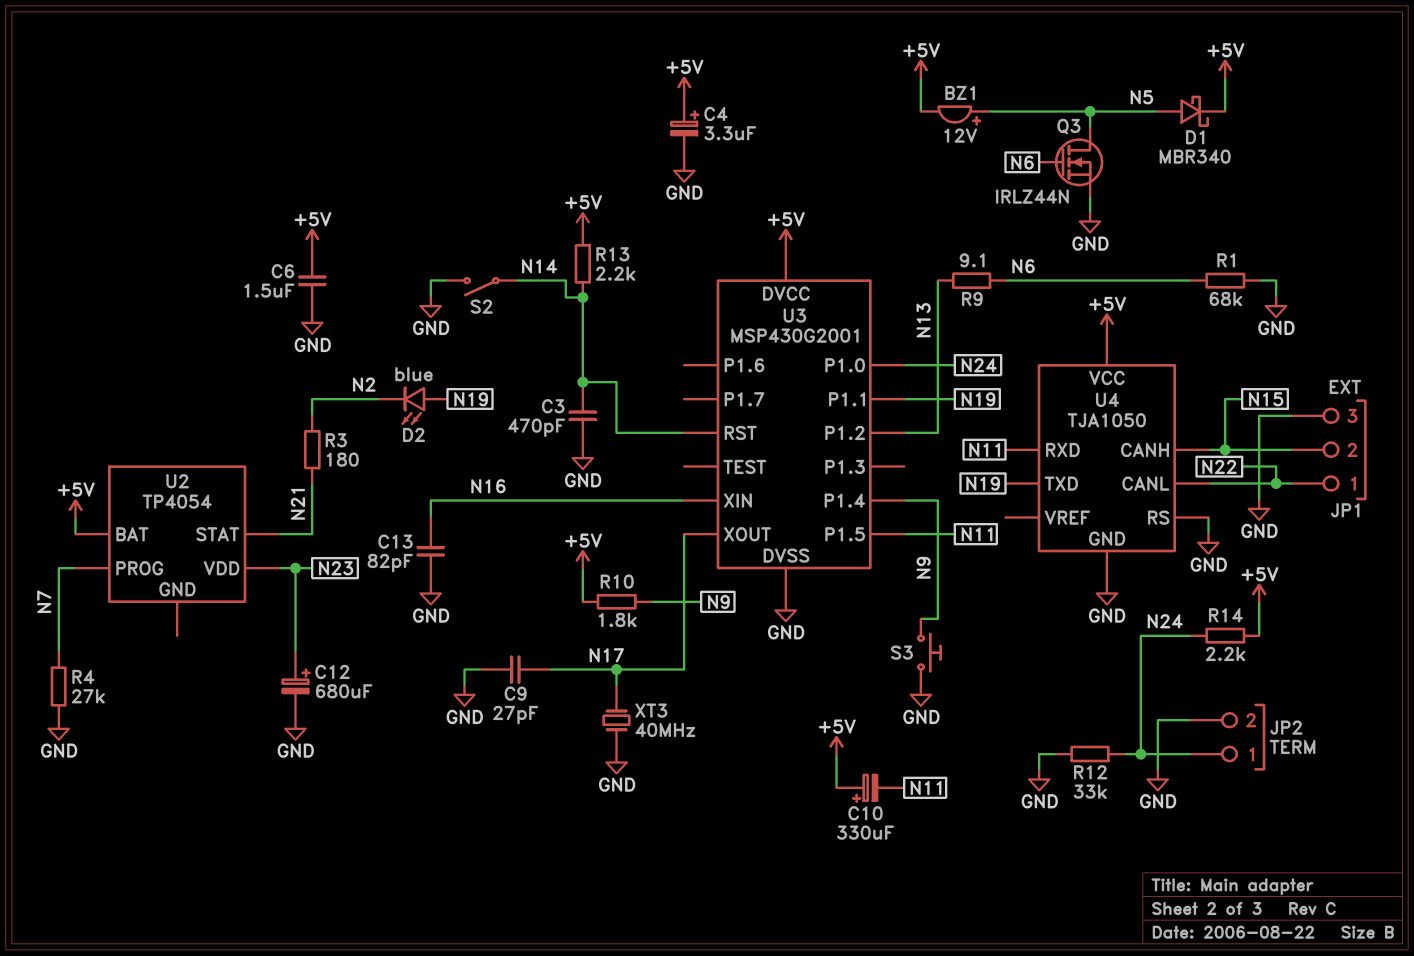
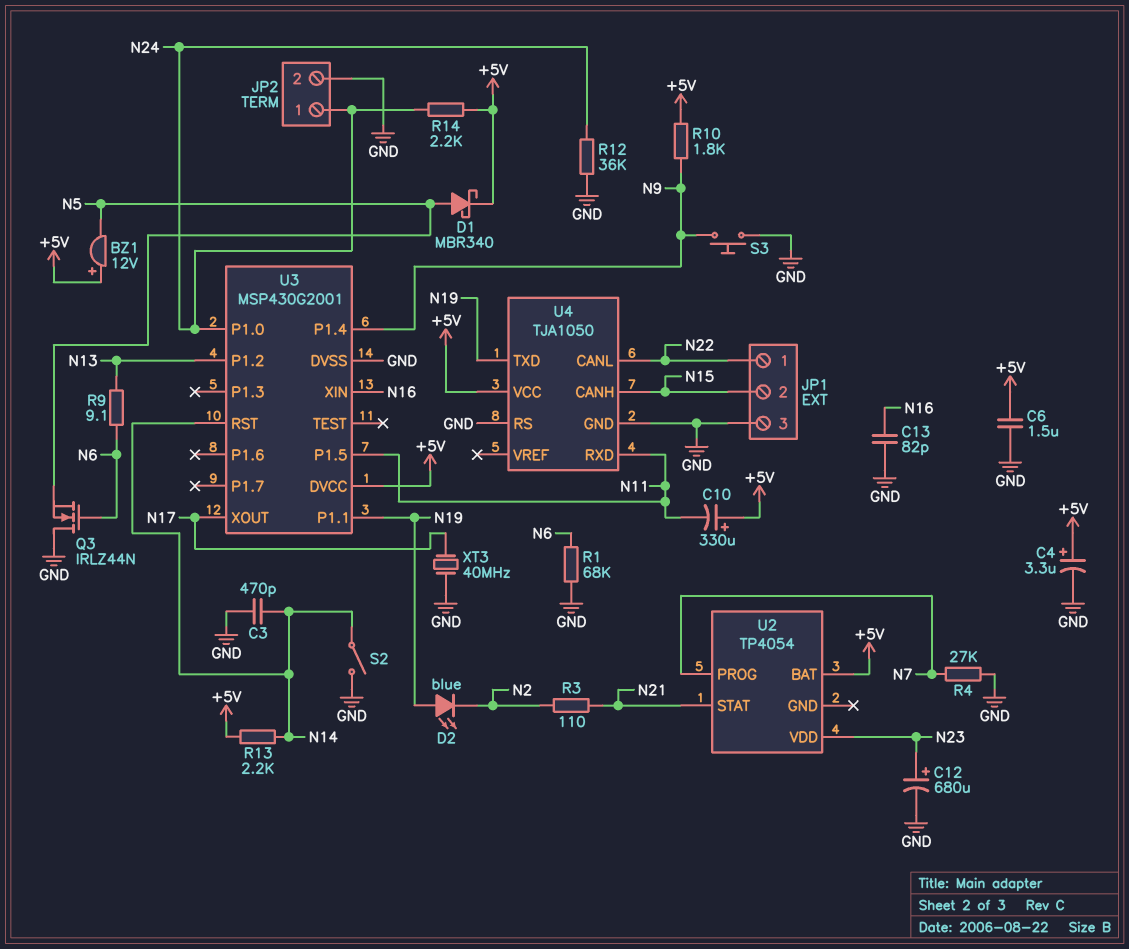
BZ1: buzzer 12V (plus N5, minus +5V) -> buzzer 12V (plus +5V, minus N5)
C9: 27pF (GND, N17) -> none
Q3: NMOS IRLZ44N (G N6, D N5, S GND) -> NMOS IRLZ44N (G N6, D GND, S N5)
R3: 180 (N2, N21) -> 110 (N2, N21)
R12: 33k (GND, N24) -> 36k (GND, N24)

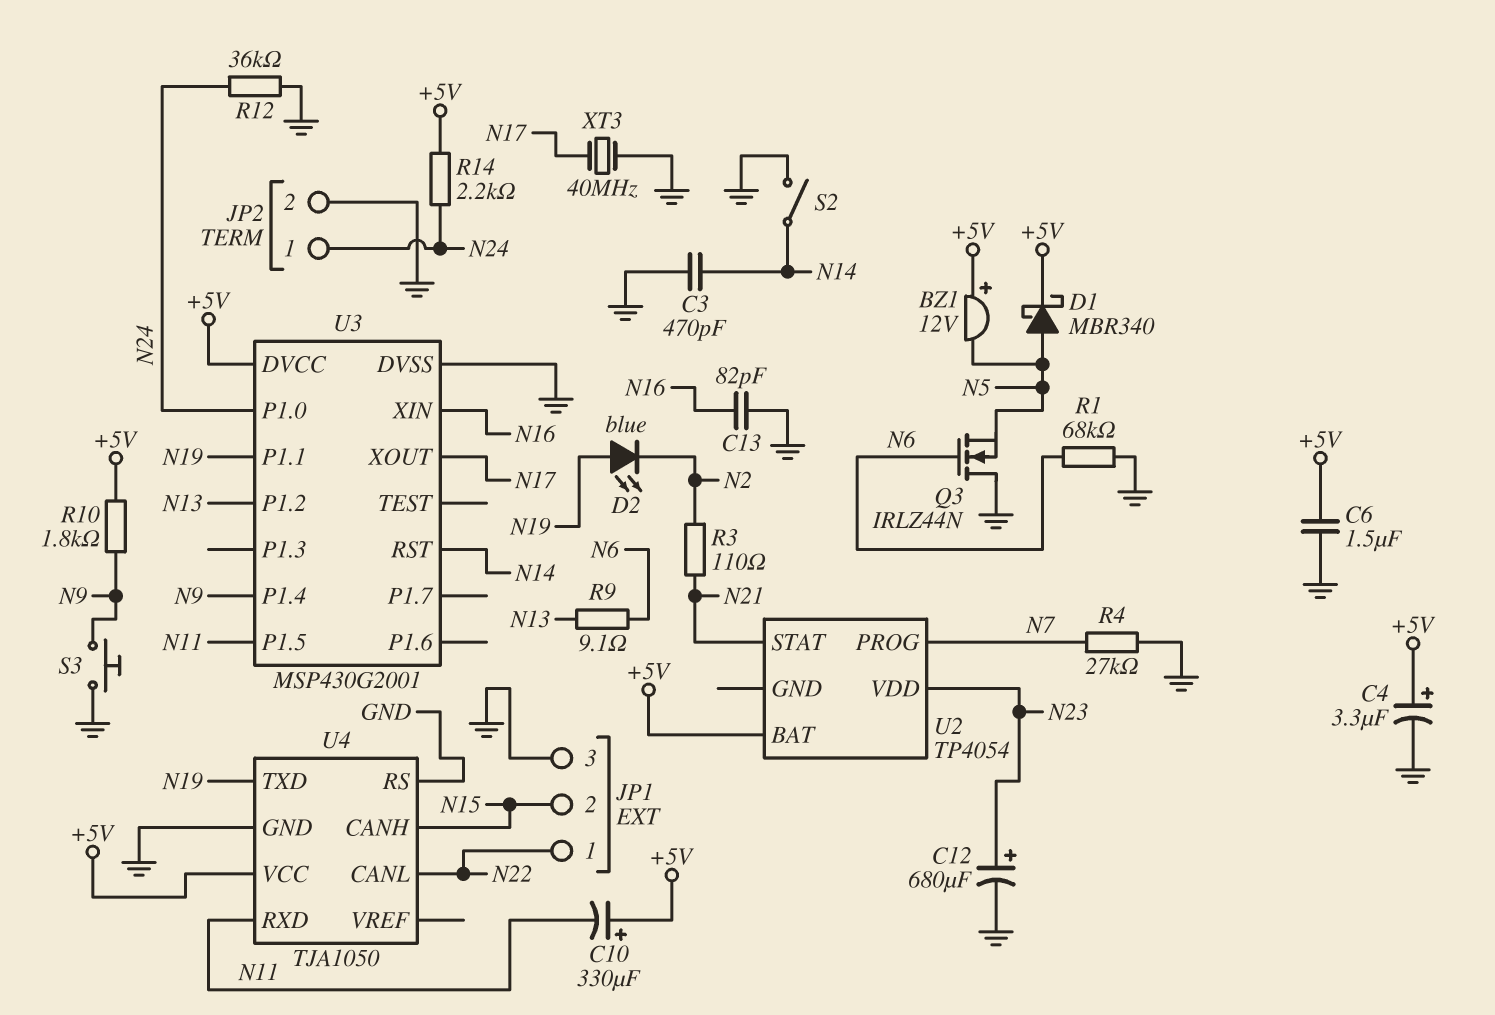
R13: 2.2k (+5V, N14) -> none

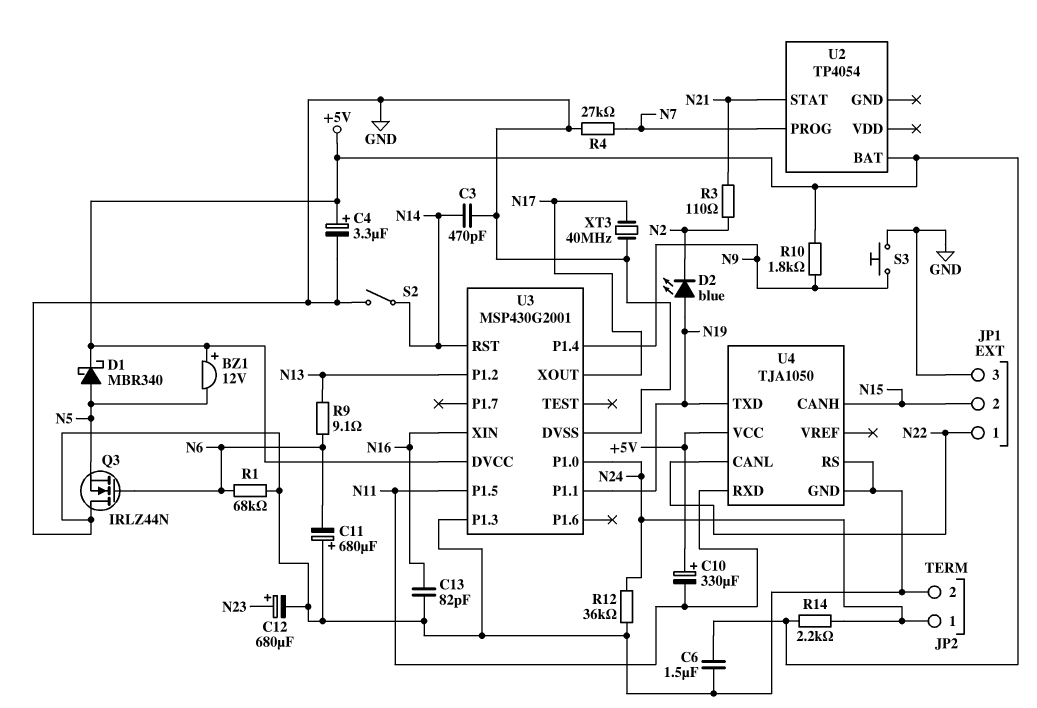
C11: none -> 680uF (plus GND, minus N6)
U2 pin VDD: N23 -> none
U3 pin P1.3: none -> GND

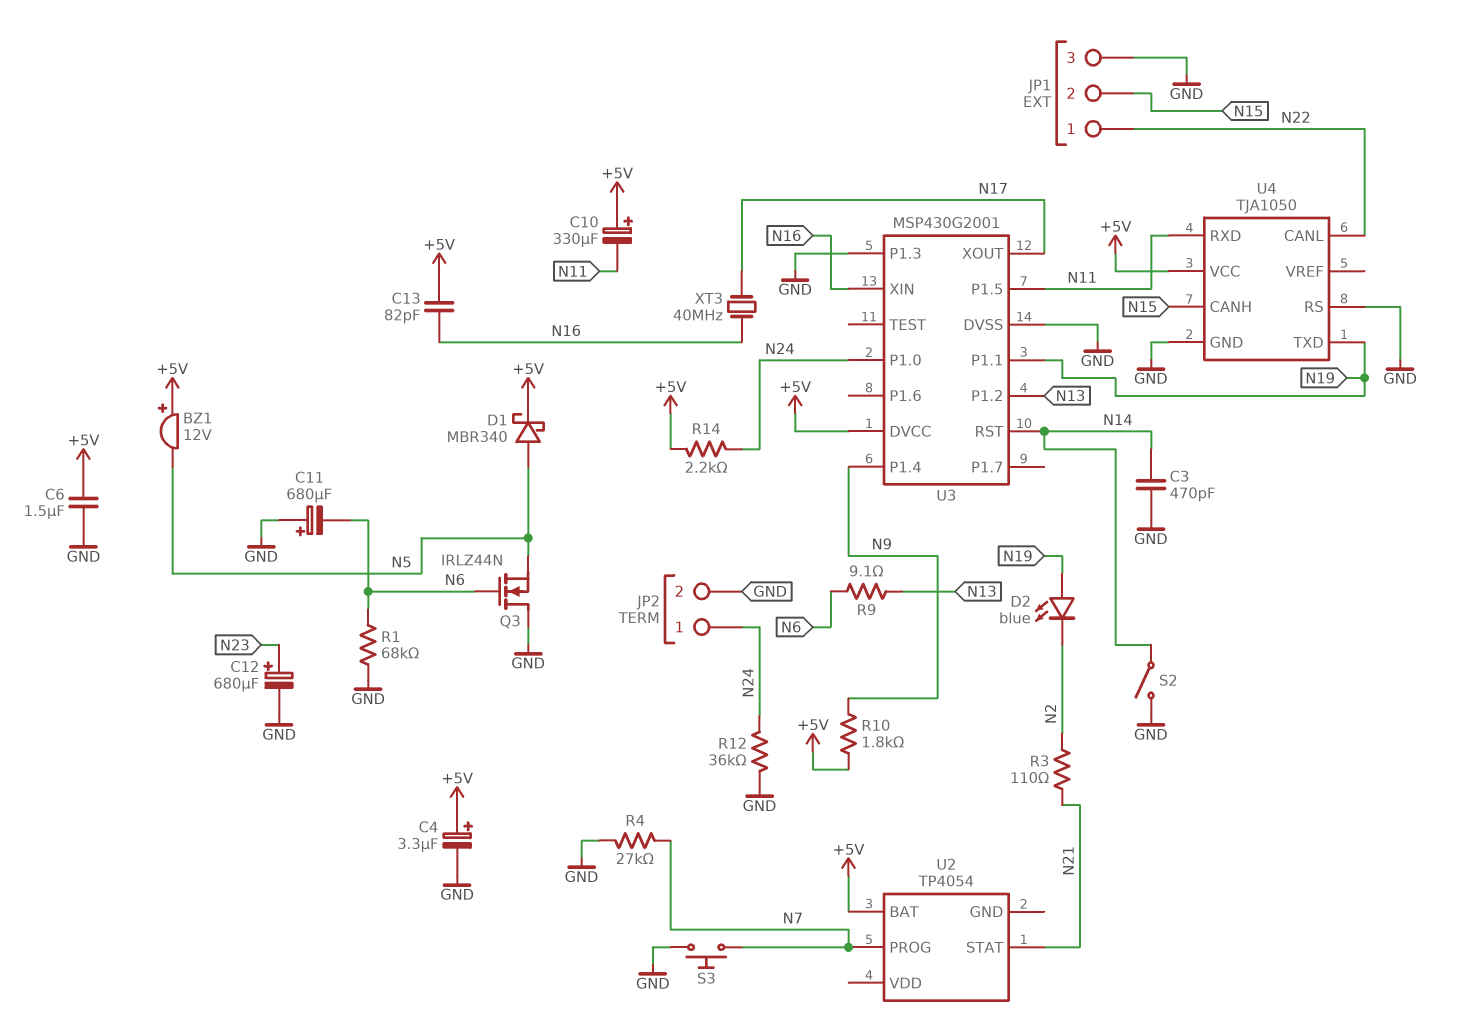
C13: 82pF (GND, N16) -> 82pF (+5V, N16)
S3: button (GND, N9) -> button (GND, N7)
XT3: 40MHz (GND, N17) -> 40MHz (N16, N17)

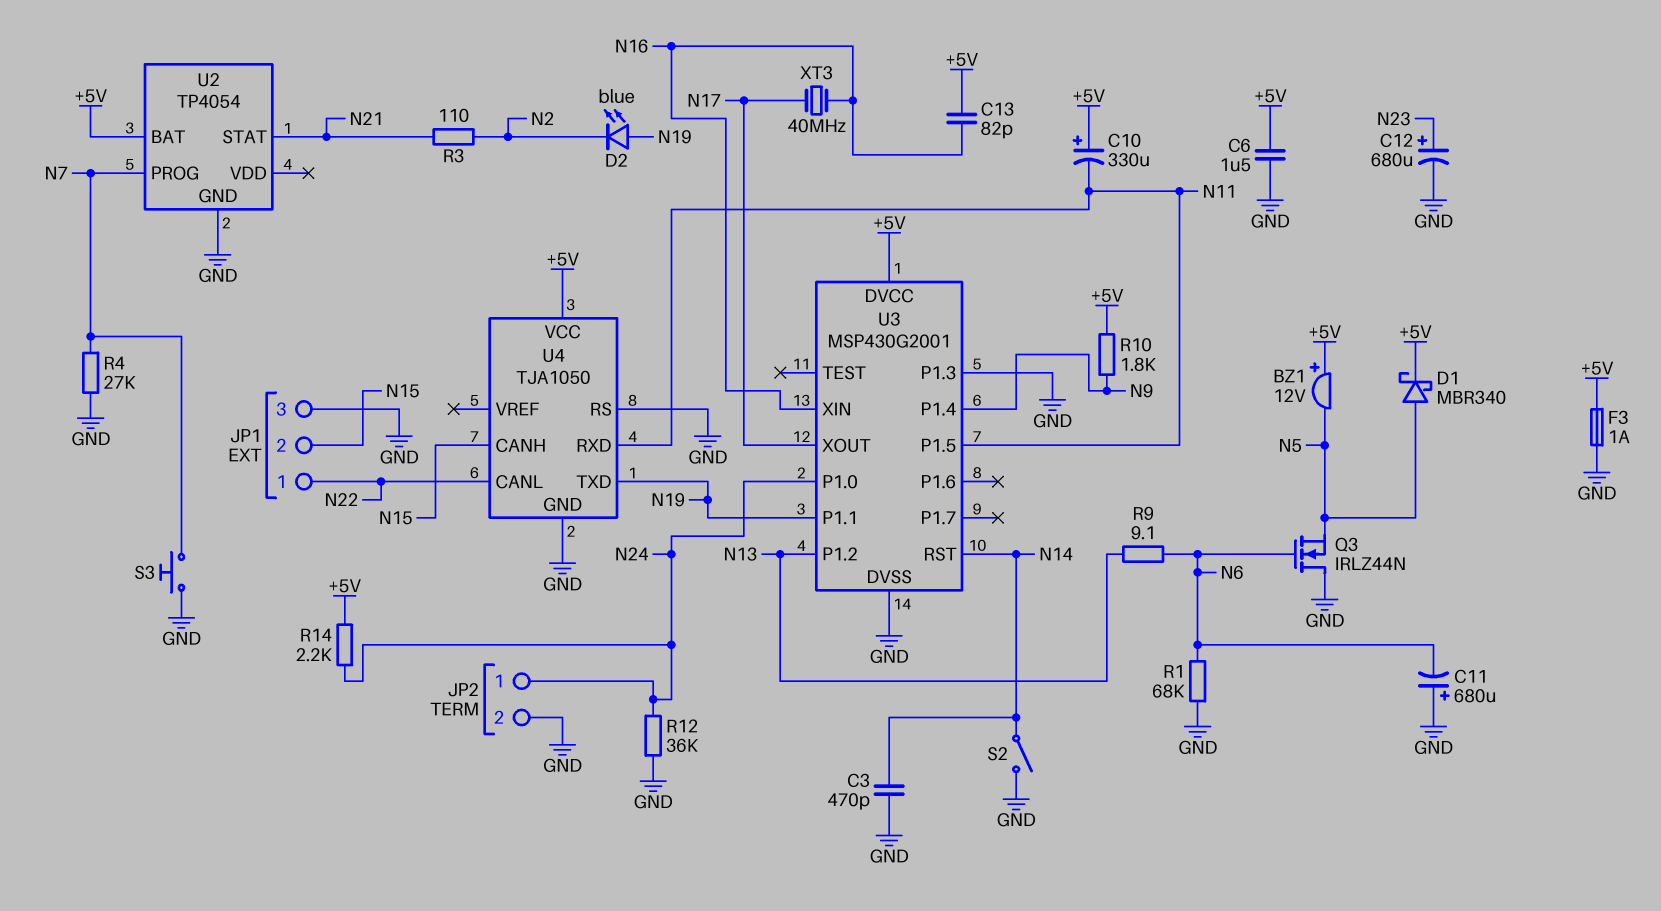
C4: 3.3uF (plus +5V, minus GND) -> none
F3: none -> 1A (+5V, GND)
U2 pin GND: none -> GND

